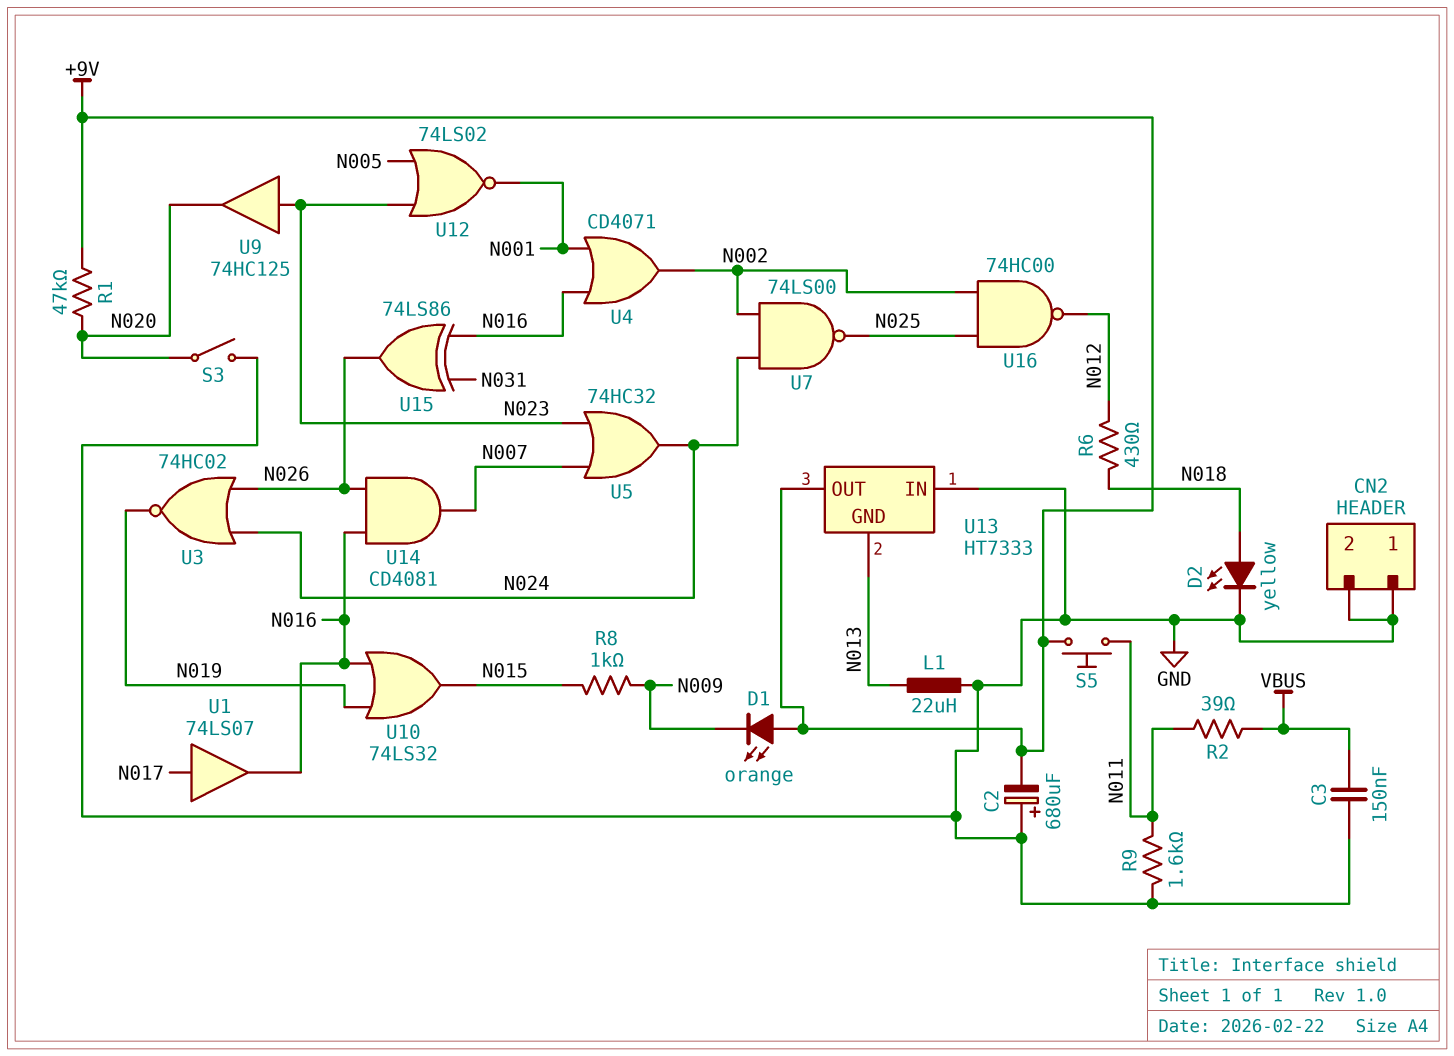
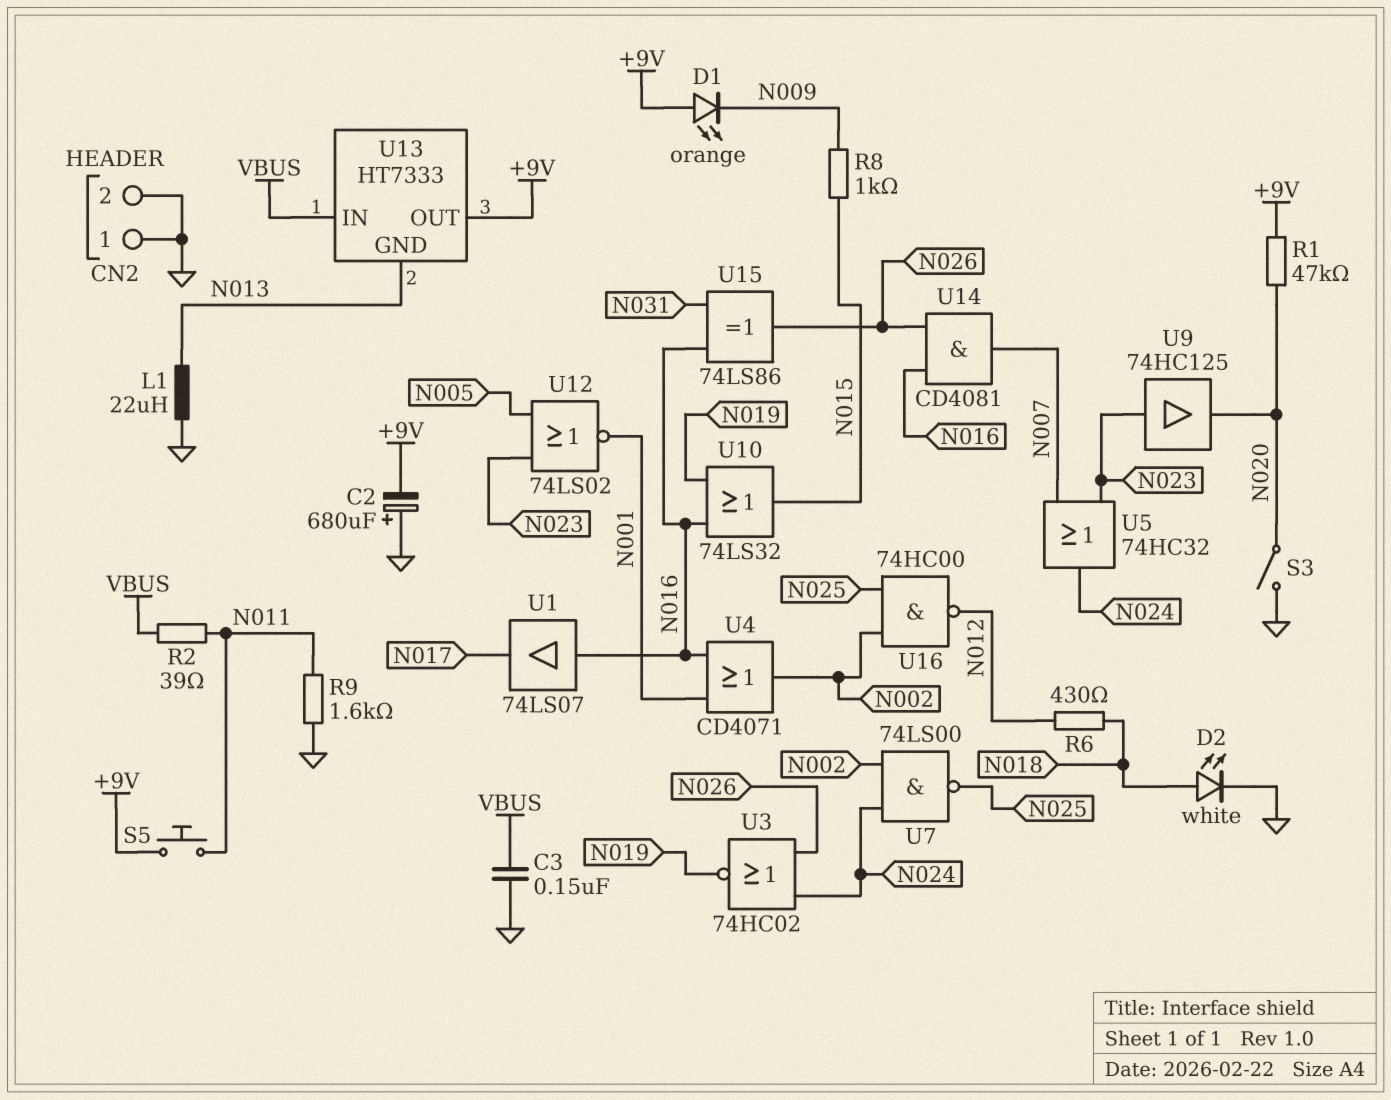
D2: LED yellow (A N018, K GND) -> LED white (A N018, K GND)
U1: buffer 74LS07 (in N017, out N016) -> buffer 74LS07 (in N016, out N017)
U13 pin IN: GND -> VBUS

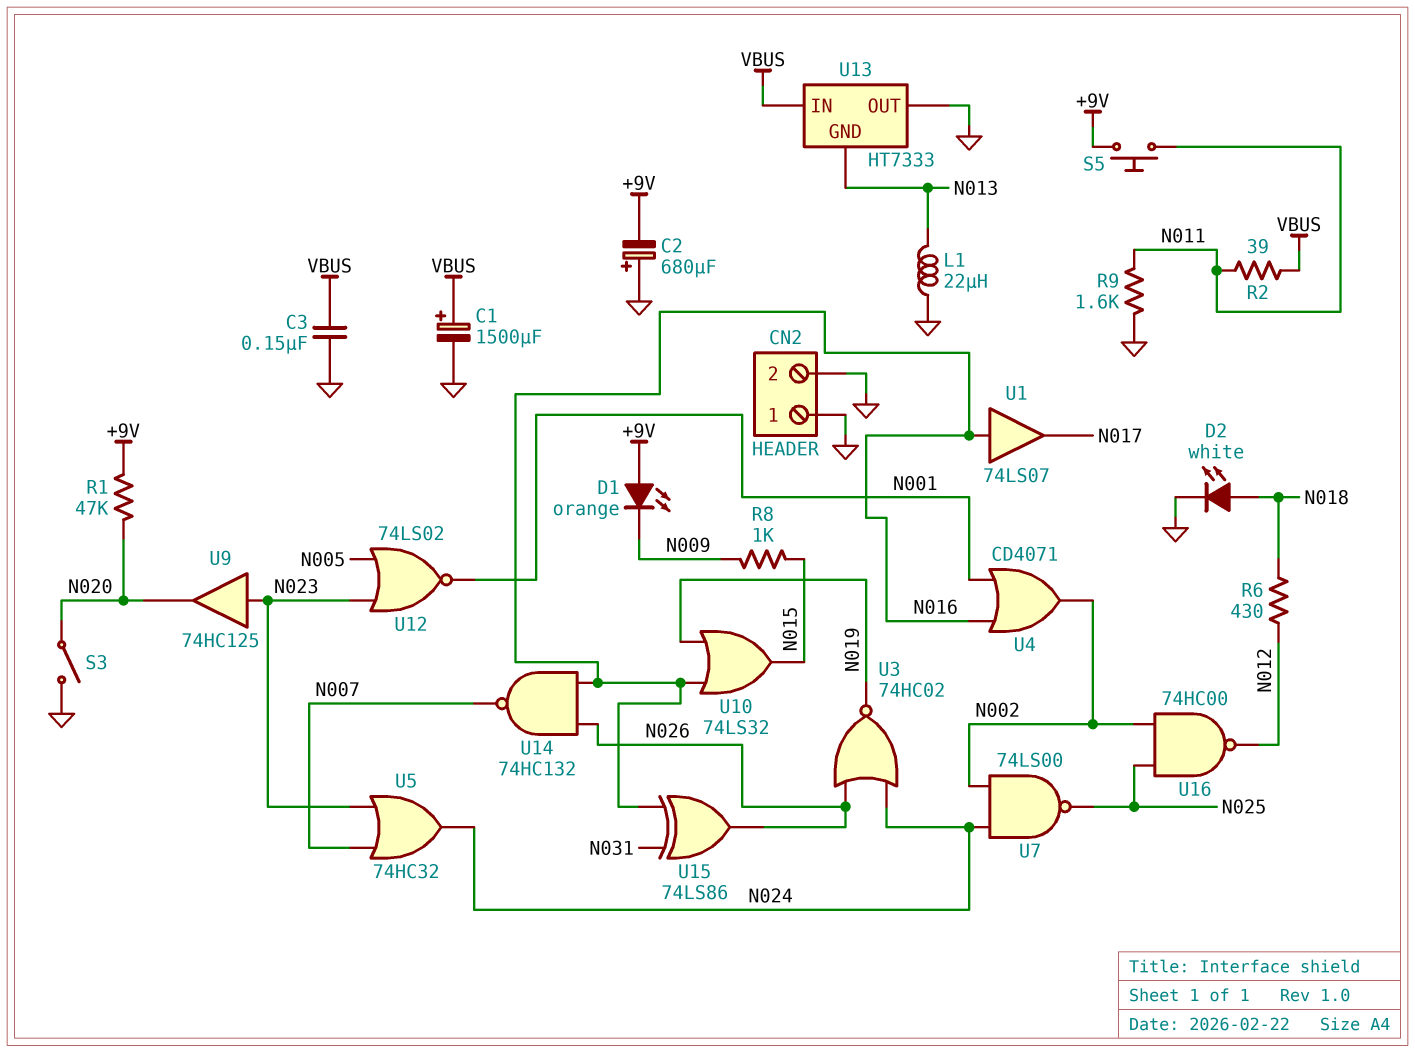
C1: none -> 1500uF (plus VBUS, minus GND)
U13 pin OUT: +9V -> GND
U14: AND CD4081 (in N016, in N026, out N007) -> NAND 74HC132 (in N016, in N026, out N007)

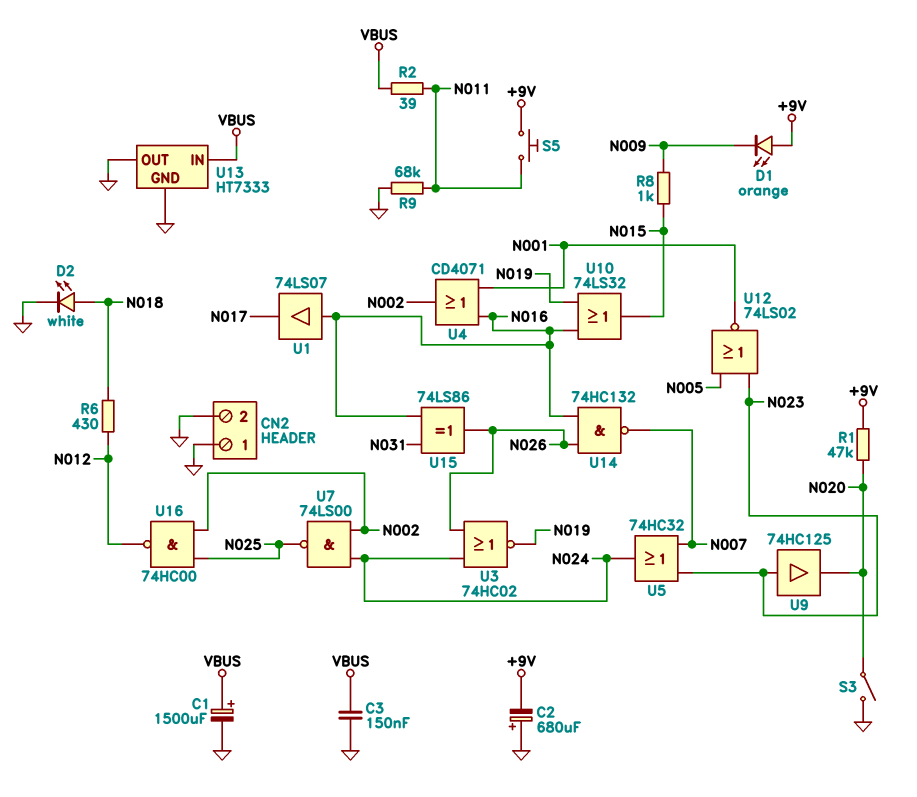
L1: 22uH (GND, N013) -> none
R9: 1.6k (GND, N011) -> 68k (GND, N011)
U13 pin GND: N013 -> GND

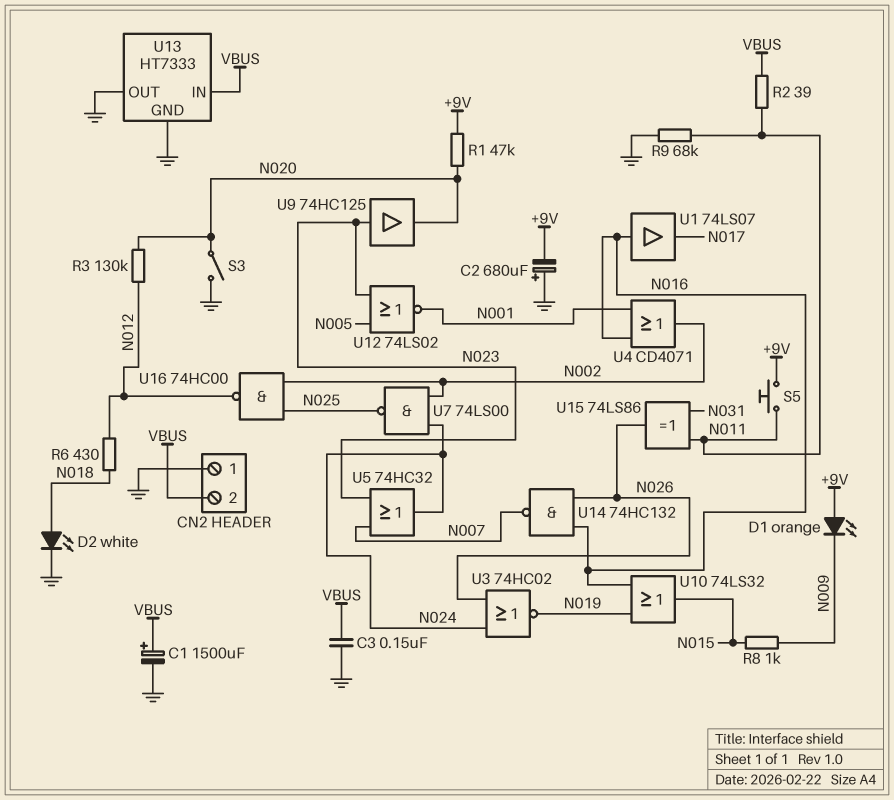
CN2 pin 2: GND -> VBUS
R3: none -> 130k (N012, N020)
U15: XOR 74LS86 (in N016, in N031, out N026) -> XOR 74LS86 (in N011, in N031, out N026)

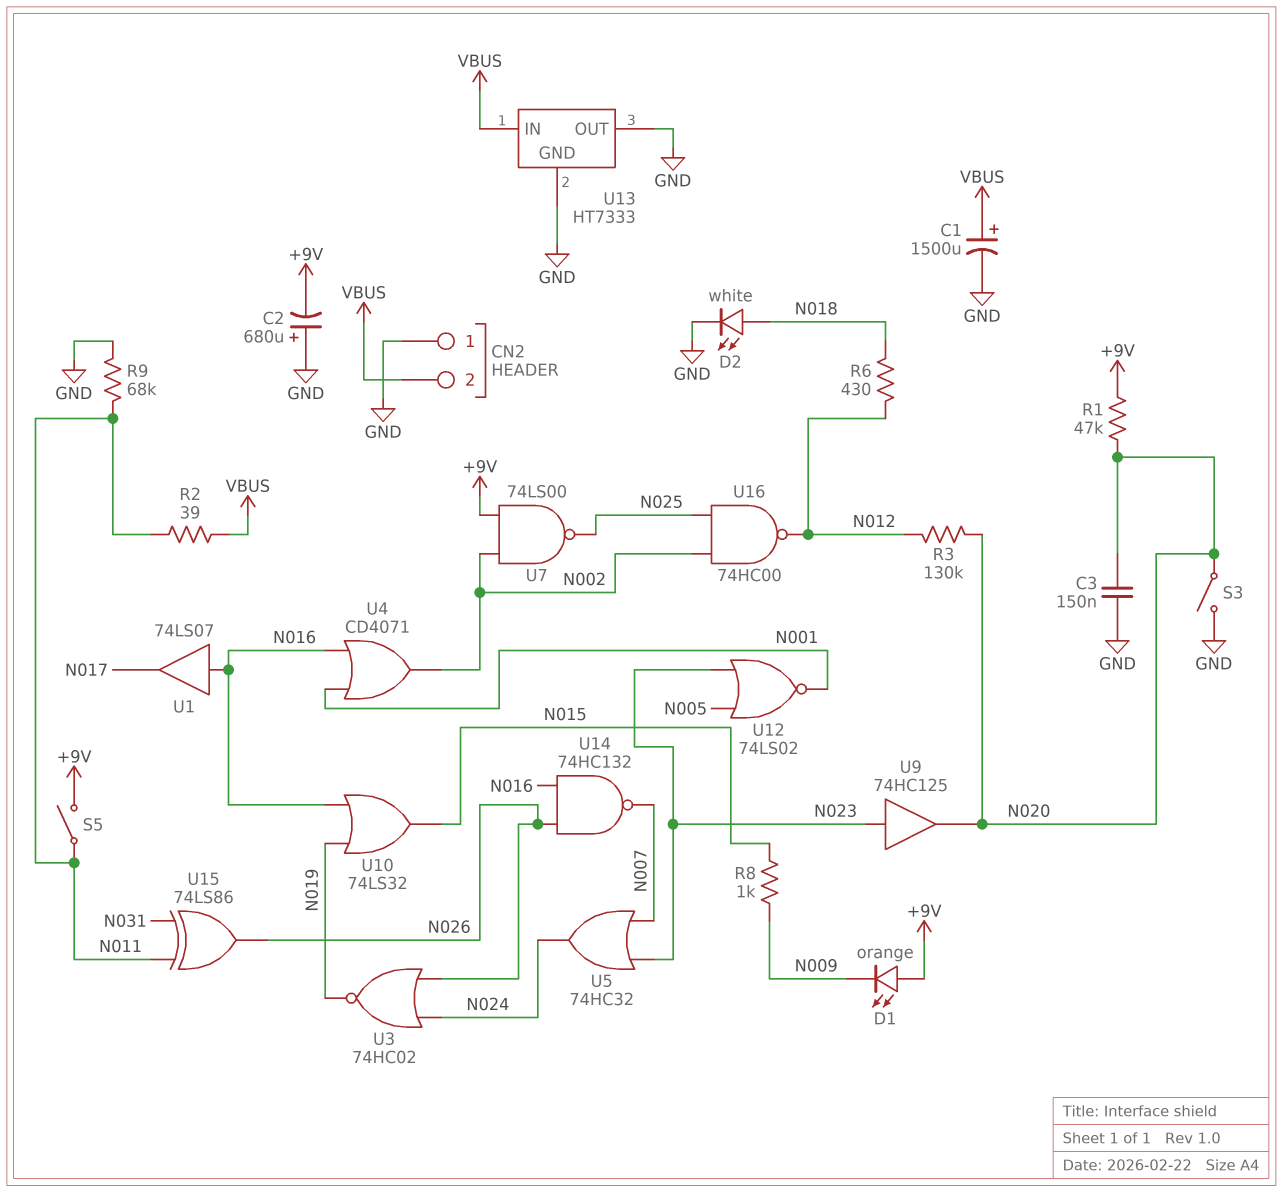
C3: 150nF (GND, VBUS) -> 150nF (GND, N020)
S5: button (+9V, N011) -> switch (+9V, N011)
U7: NAND 74LS00 (in N002, in N024, out N025) -> NAND 74LS00 (in +9V, in N002, out N025)

